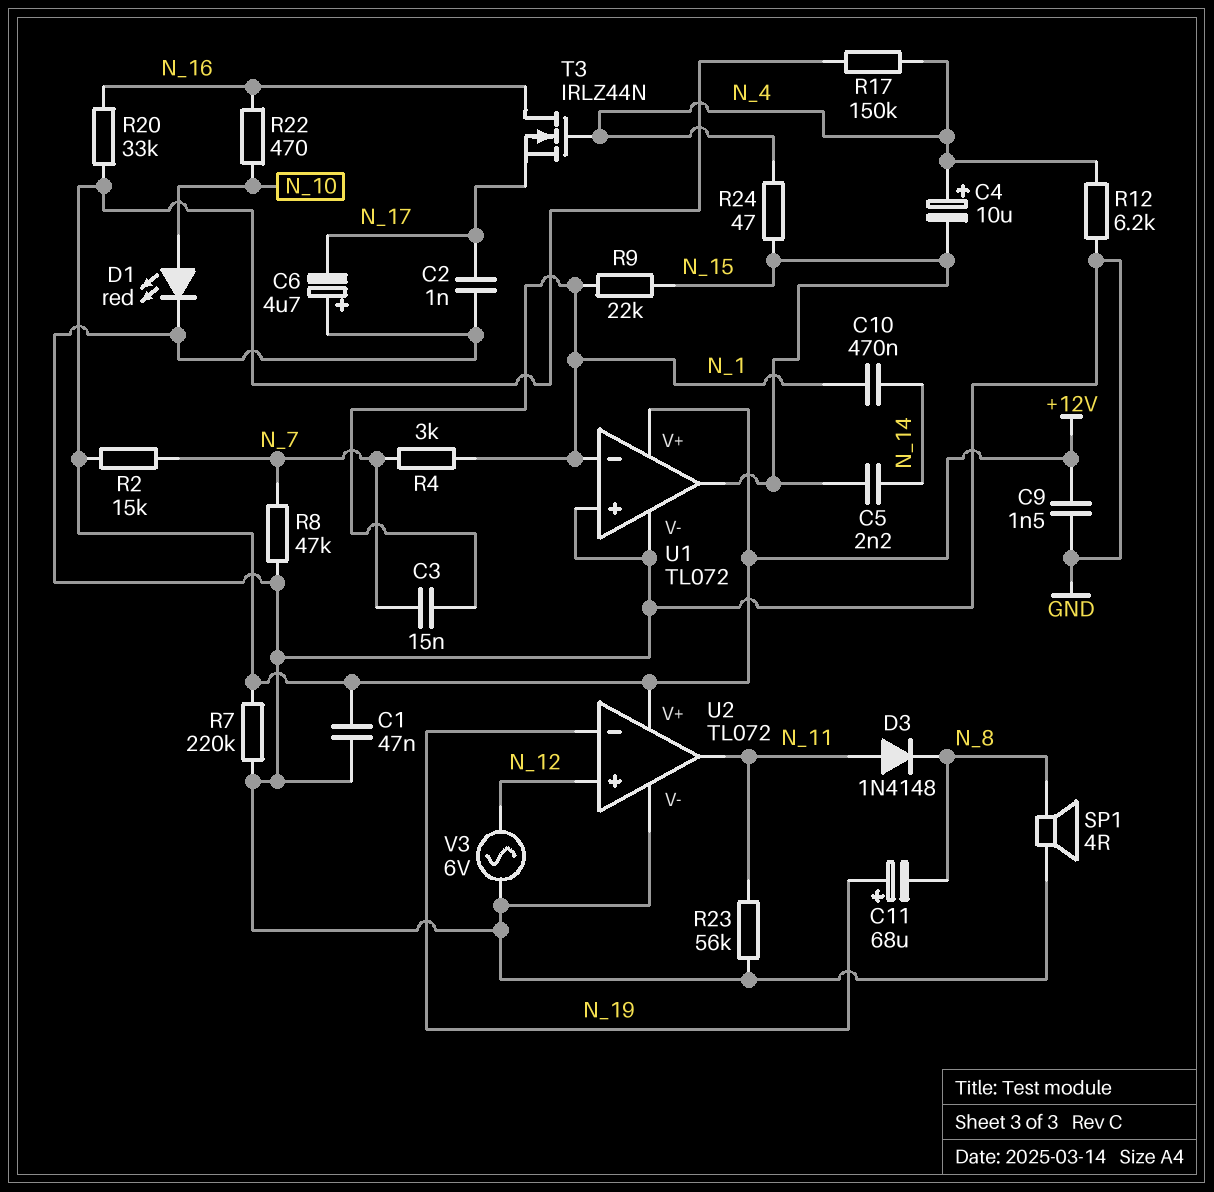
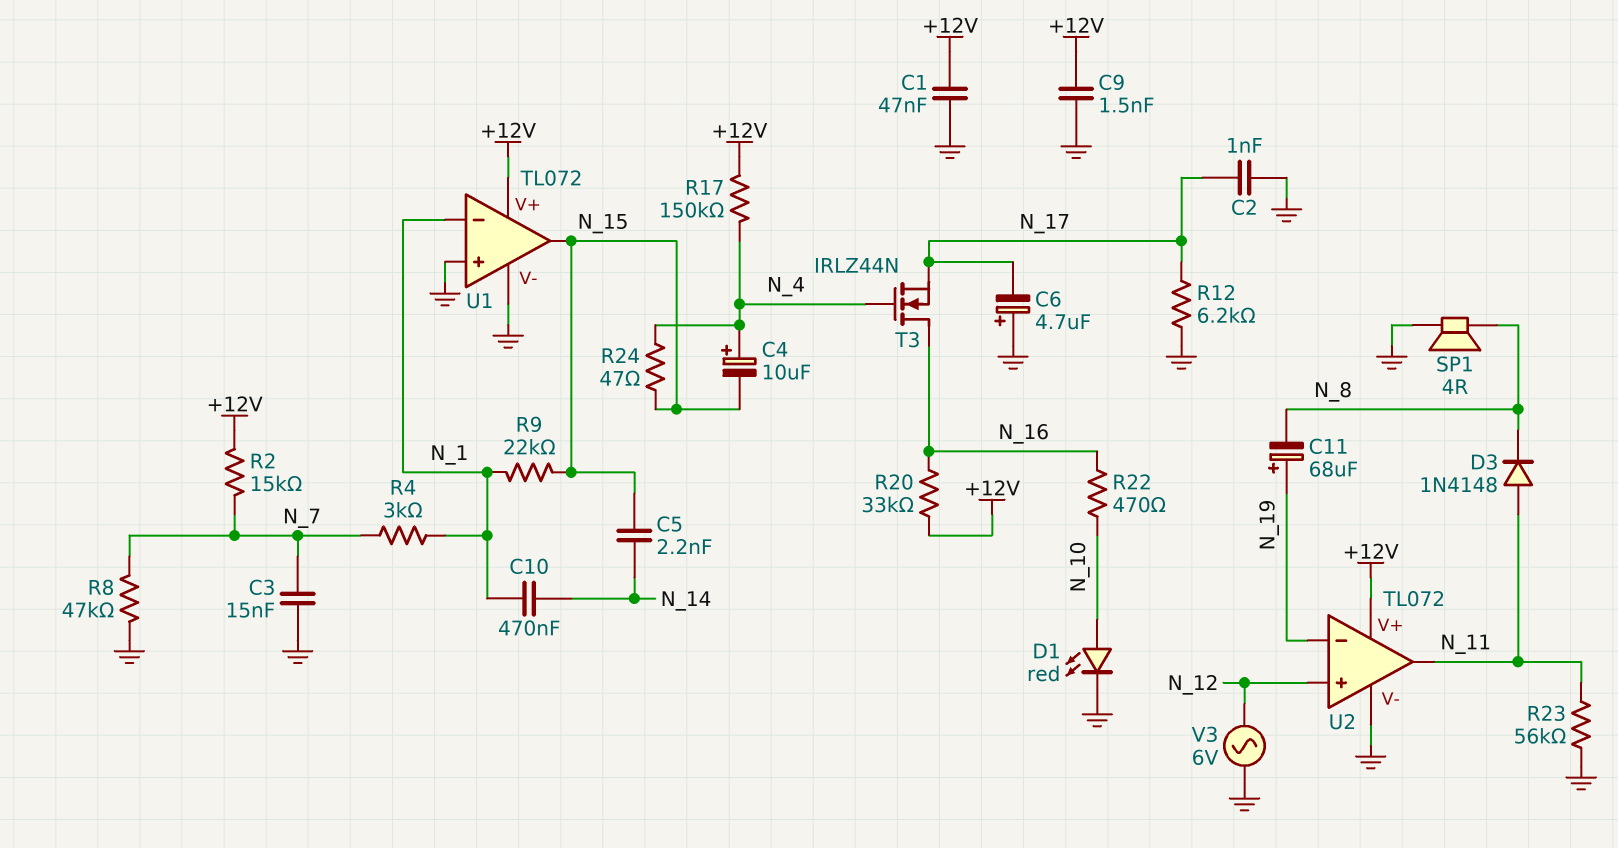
C3: 15nF (N_1, N_7) -> 15nF (GND, N_7)
R7: 220k (+12V, GND) -> none
R12: 6.2k (GND, N_4) -> 6.2k (GND, N_17)

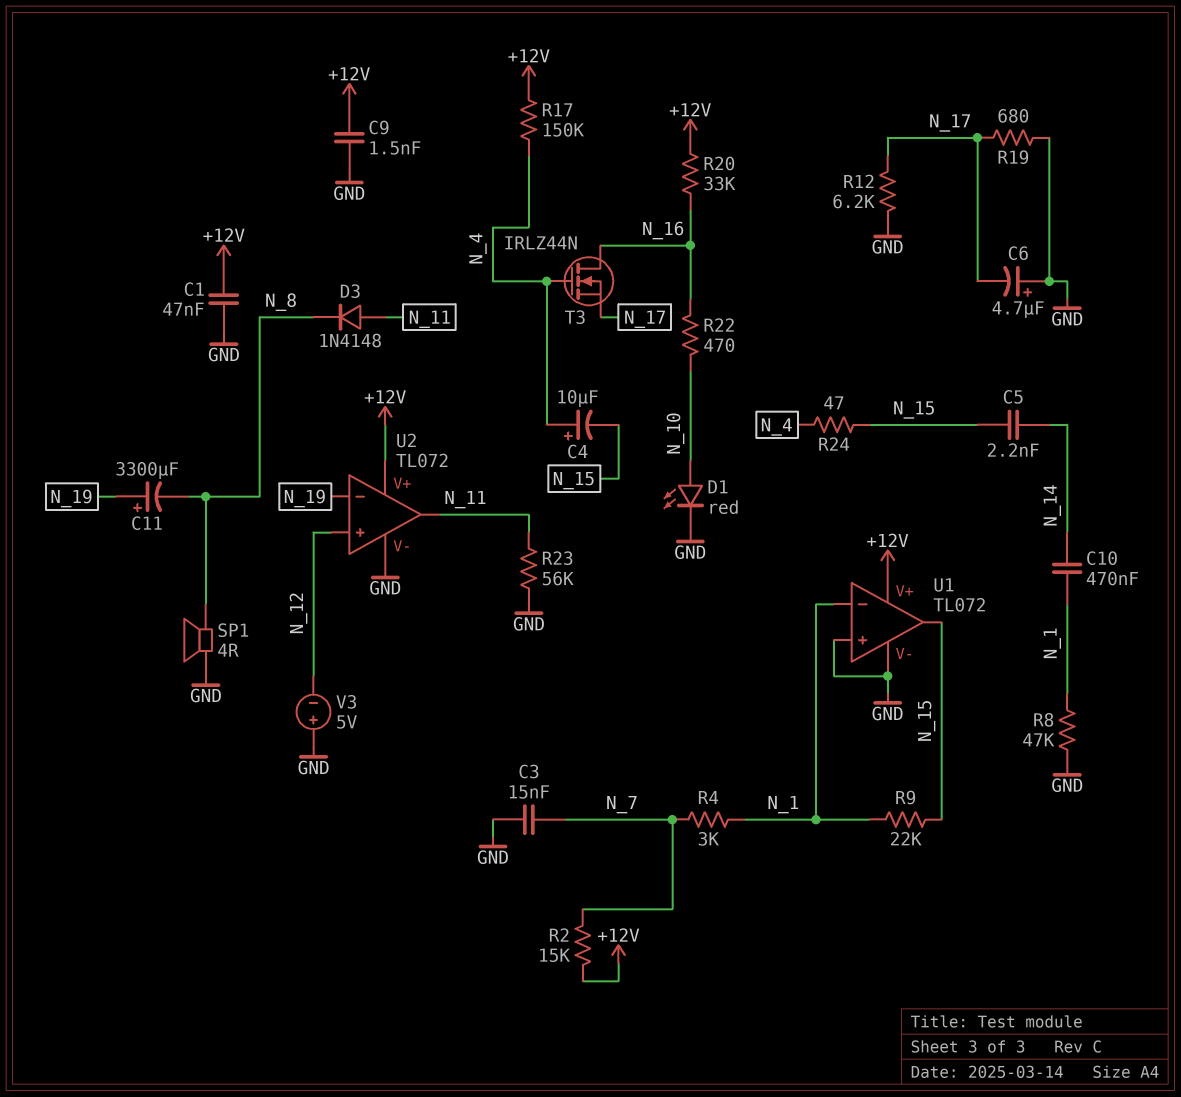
C2: 1nF (GND, N_17) -> none
C11: 68uF (plus N_19, minus N_8) -> 3300uF (plus N_19, minus N_8)
R8: 47k (GND, N_7) -> 47k (GND, N_1)
R19: none -> 680 (GND, N_17)
V3: AC 6V (GND, N_12) -> 5V (plus GND, minus N_12)

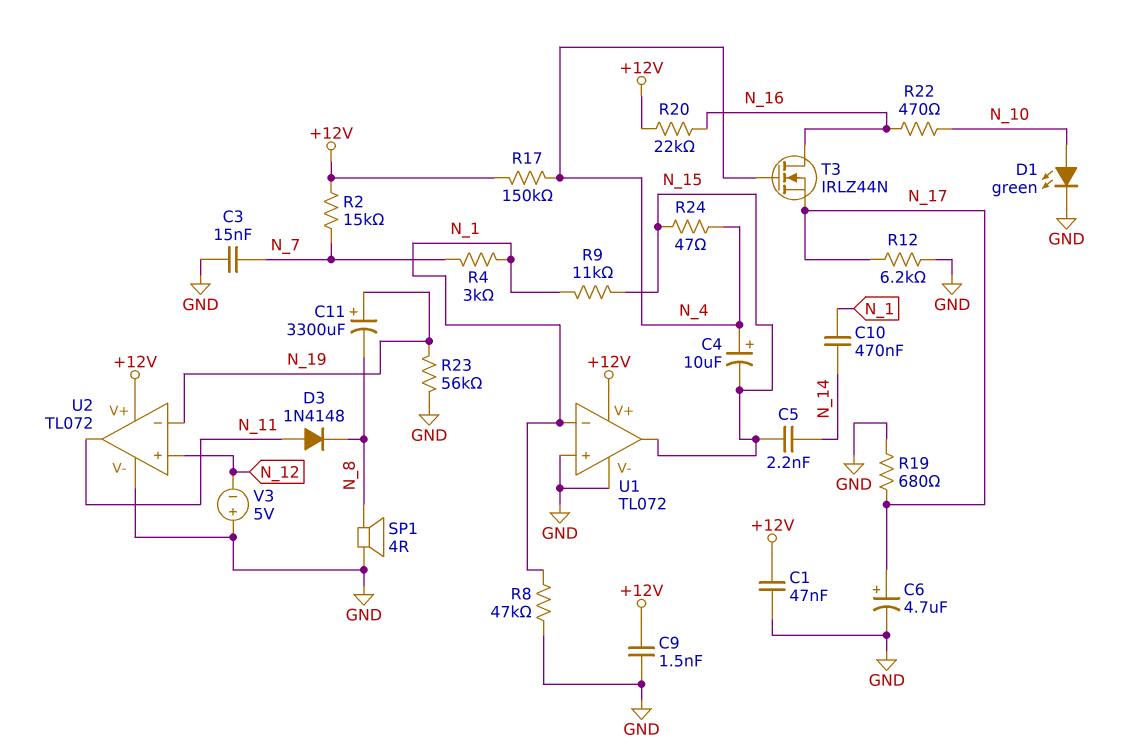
C6: 4.7uF (plus GND, minus N_17) -> 4.7uF (plus N_17, minus GND)
D1: LED red (A N_10, K GND) -> LED green (A N_10, K GND)
R9: 22k (N_1, N_15) -> 11k (N_1, N_15)
R20: 33k (+12V, N_16) -> 22k (+12V, N_16)
R23: 56k (GND, N_11) -> 56k (GND, N_19)

